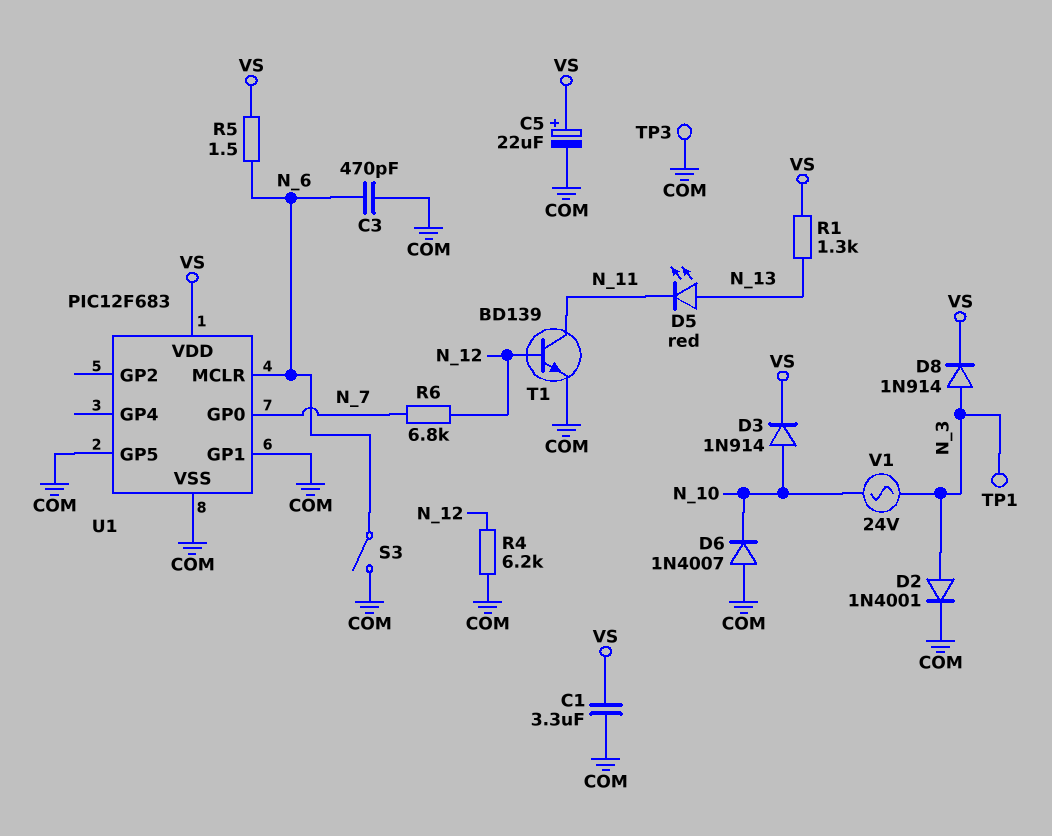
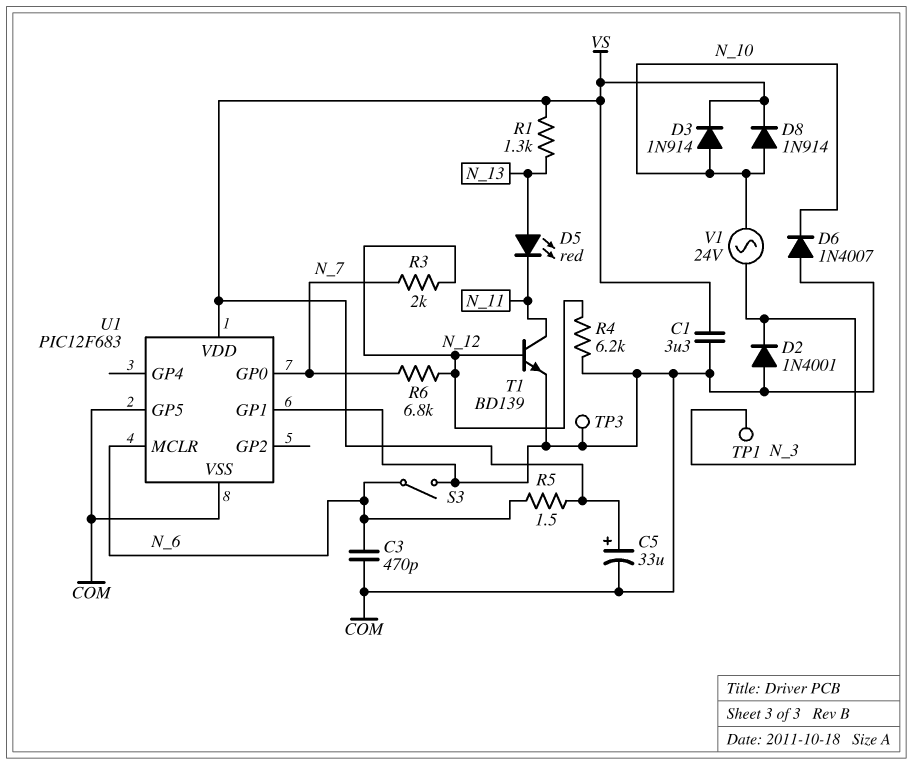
C5: 22uF (plus VS, minus COM) -> 33uF (plus VS, minus COM)
D2: diode 1N4001 (A N_3, K COM) -> diode 1N4001 (A COM, K N_3)
D8: diode 1N914 (A N_3, K VS) -> diode 1N914 (A N_10, K VS)
R3: none -> 2k (N_7, N_12)

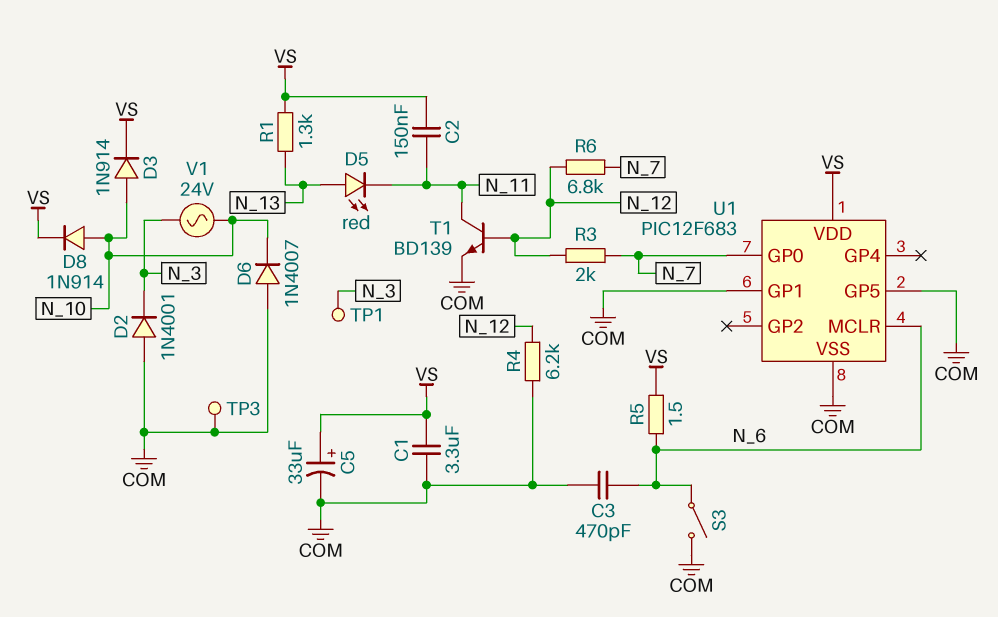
C2: none -> 150nF (N_11, VS)

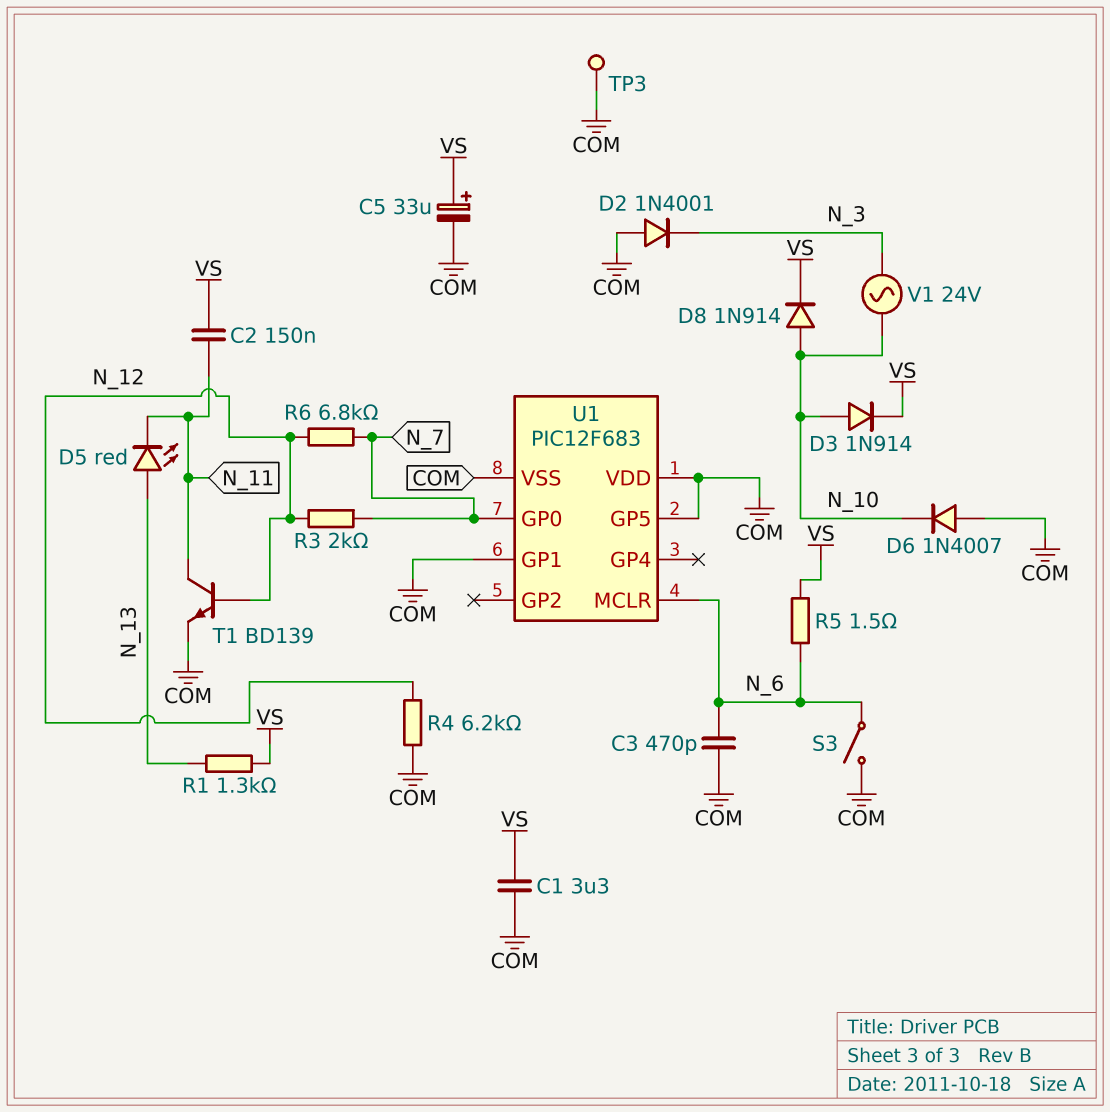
TP1: test point (N_3) -> none
U1 pin VDD: VS -> COM

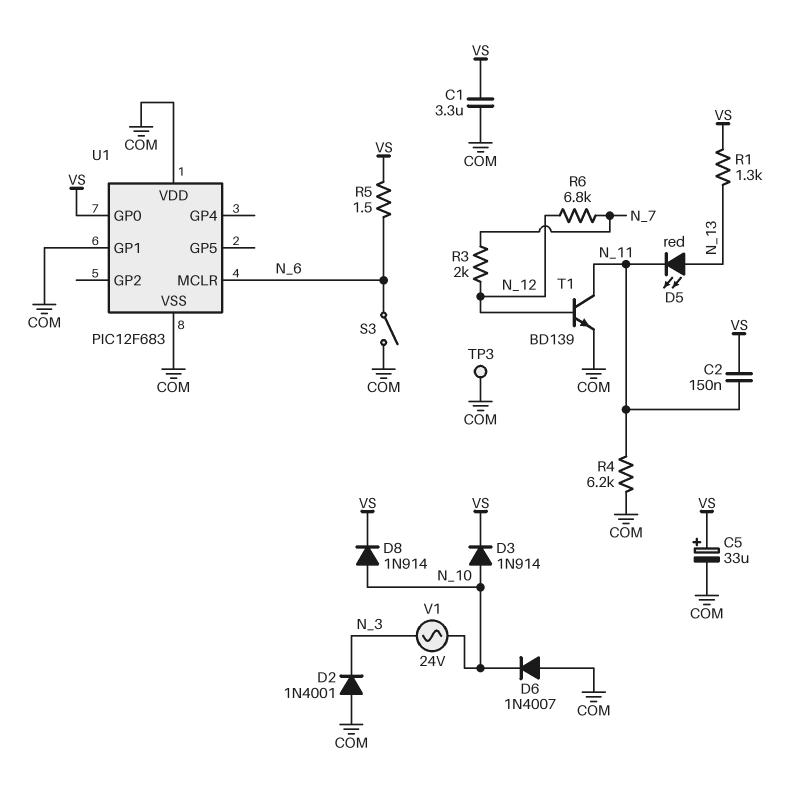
C3: 470pF (COM, N_6) -> none
R4: 6.2k (COM, N_12) -> 6.2k (COM, N_11)
U1 pin GP0: N_7 -> VS
U1 pin GP5: COM -> none

